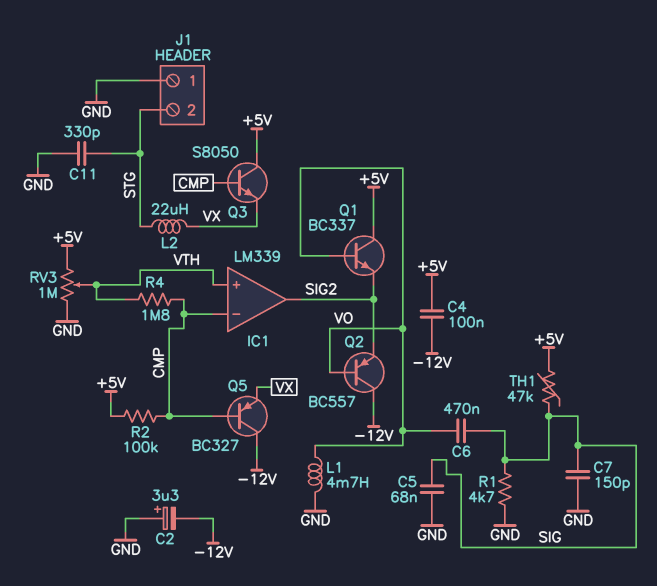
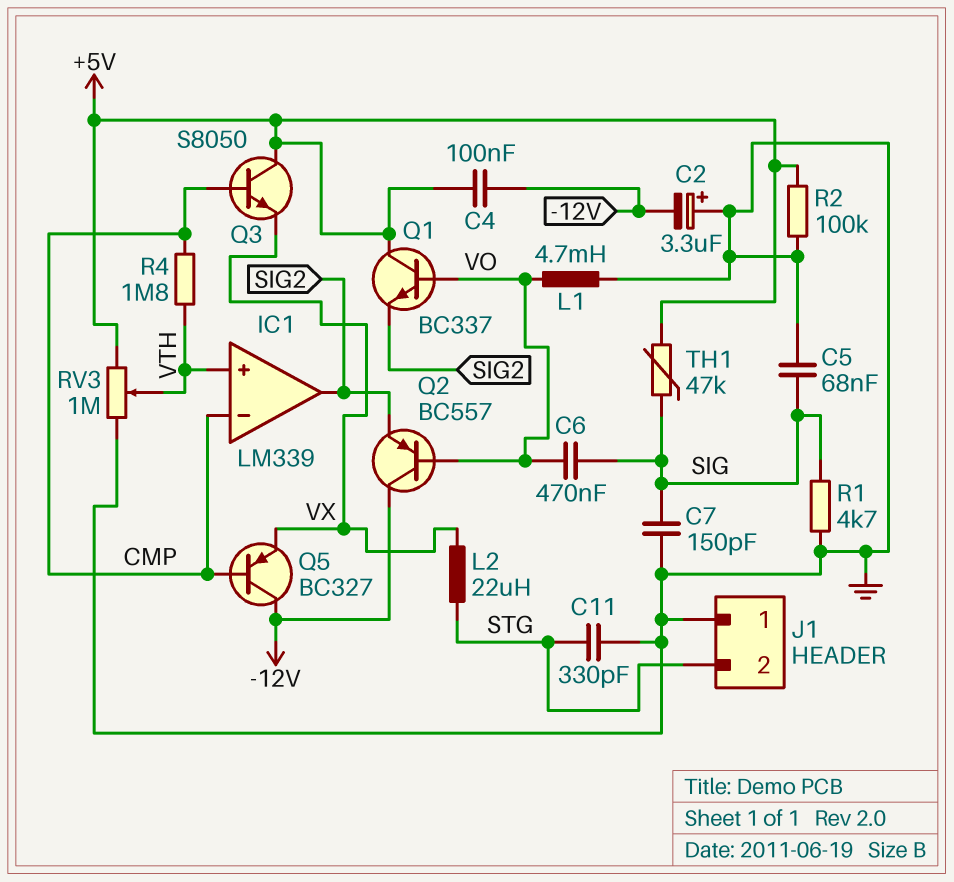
R2: 100k (+5V, CMP) -> 100k (+5V, GND)

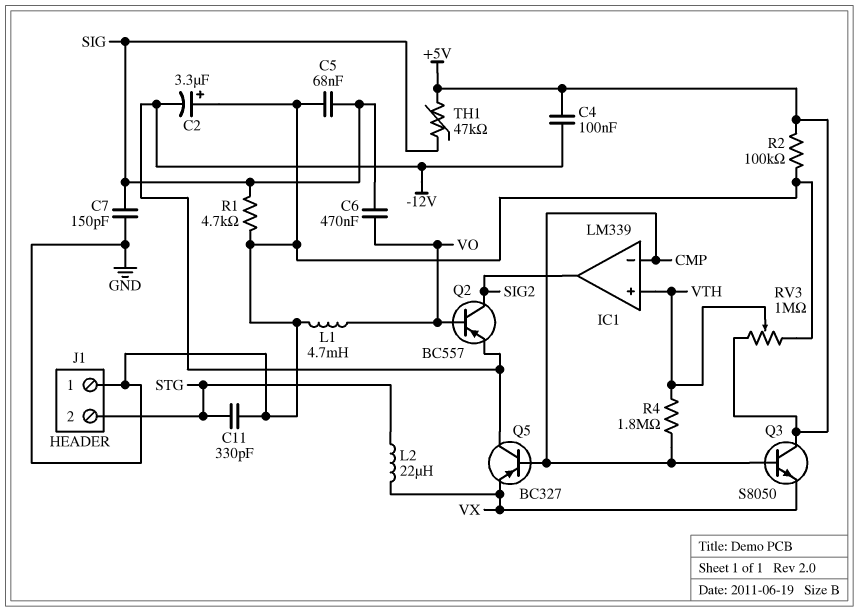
Q1: NPN BC337 (B VO, C +5V, E SIG2) -> none
Q2: PNP BC557 (B VO, C -12V, E SIG2) -> PNP BC557 (B VO, C SIG2, E -12V)

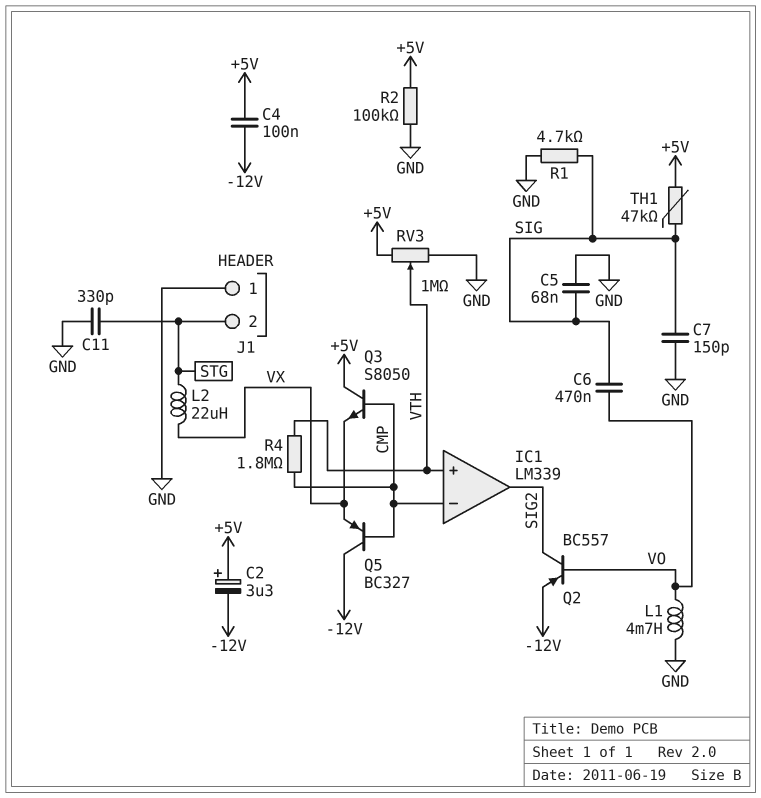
C2: 3.3uF (plus GND, minus -12V) -> 3.3uF (plus +5V, minus -12V)

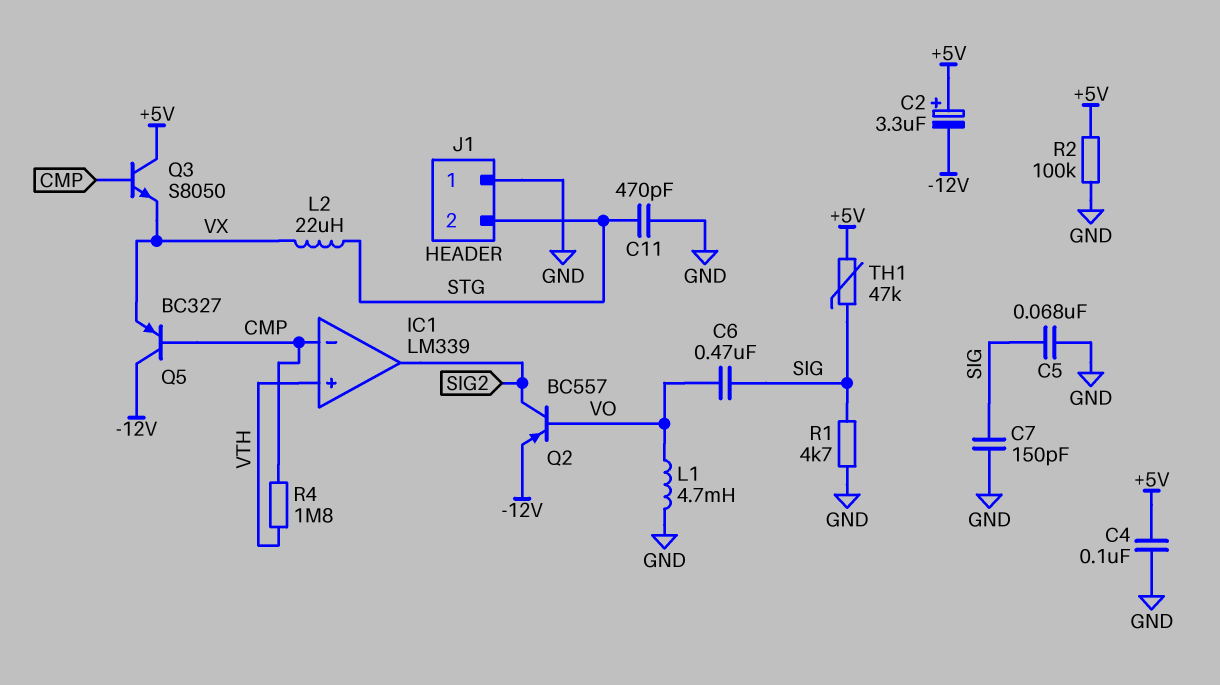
C4: 100nF (+5V, -12V) -> 100nF (+5V, GND)
C11: 330pF (GND, STG) -> 470pF (GND, STG)
RV3: 1M (+5V, GND, wiper VTH) -> none

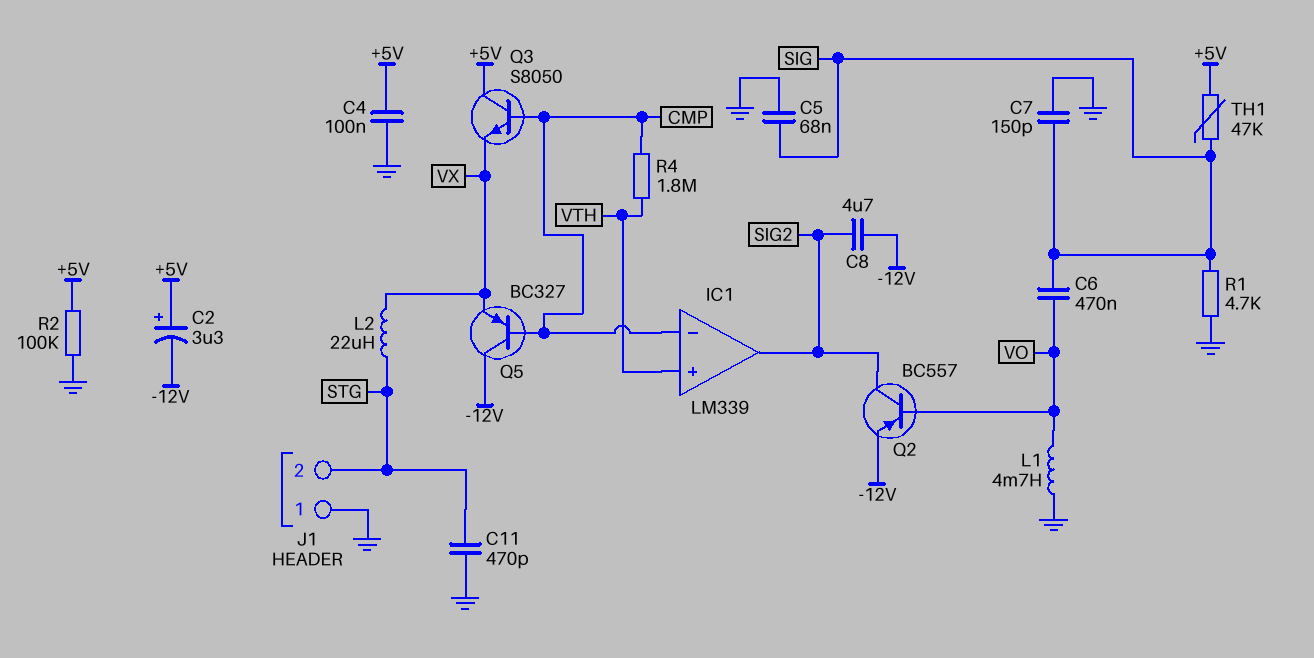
C8: none -> 4.7uF (-12V, SIG2)

